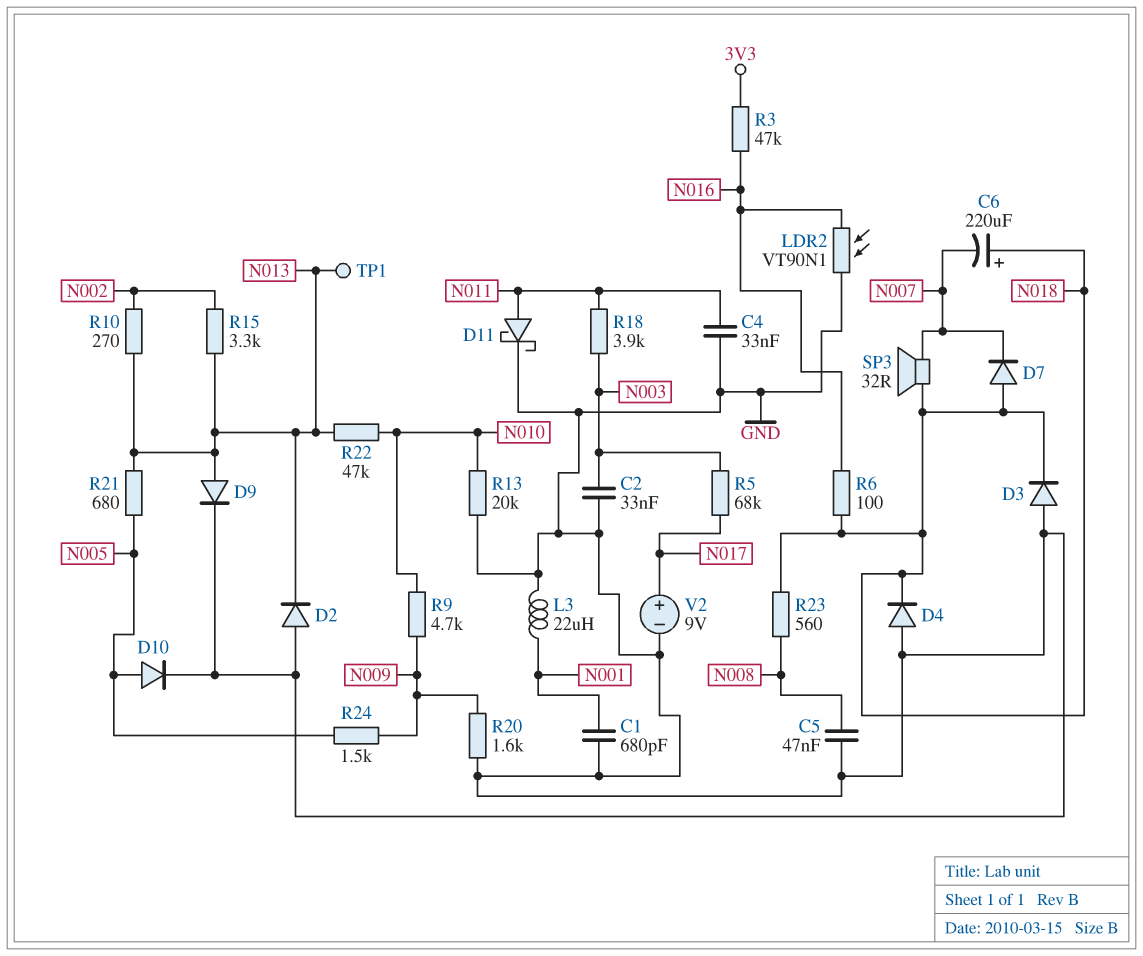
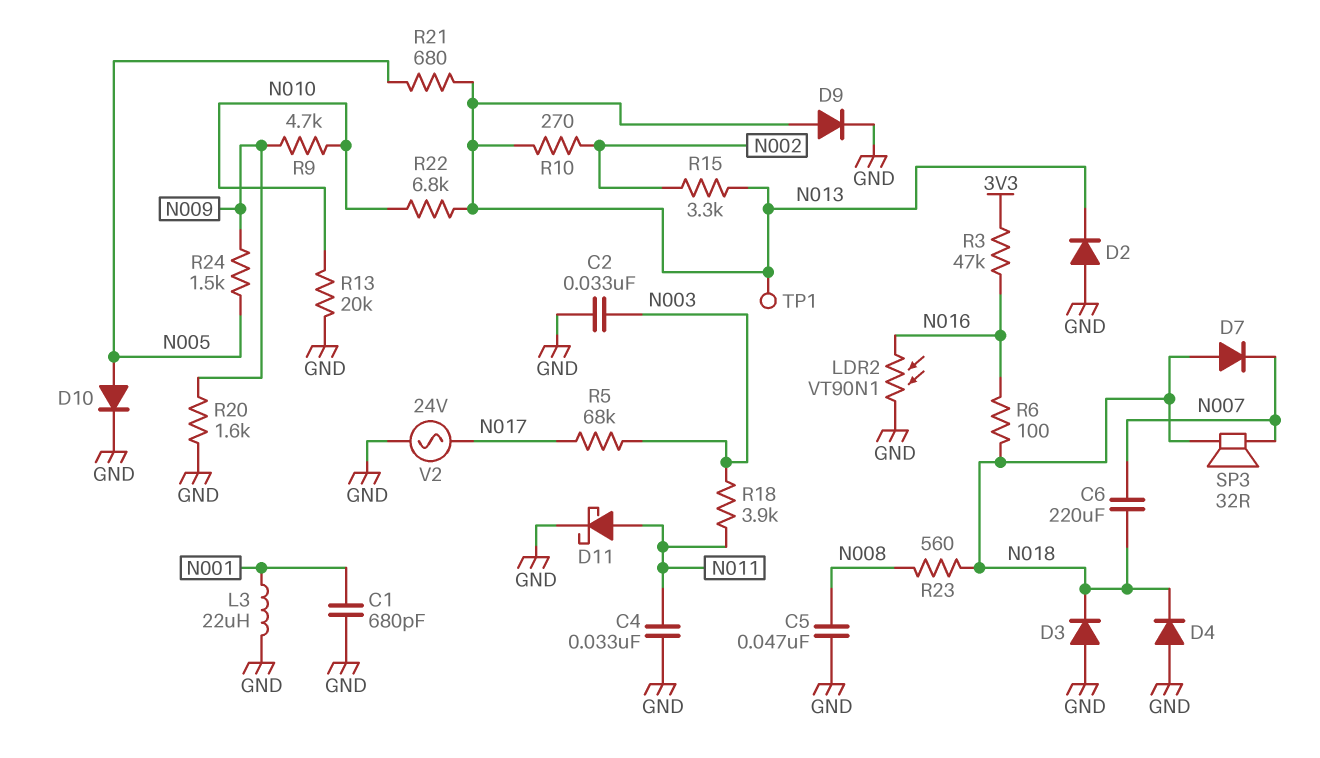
C6: 220uF (plus N018, minus N007) -> 220uF (N007, N018)
R22: 47k (N010, N013) -> 6.8k (N010, N013)
V2: 9V (plus N017, minus GND) -> AC 24V (GND, N017)

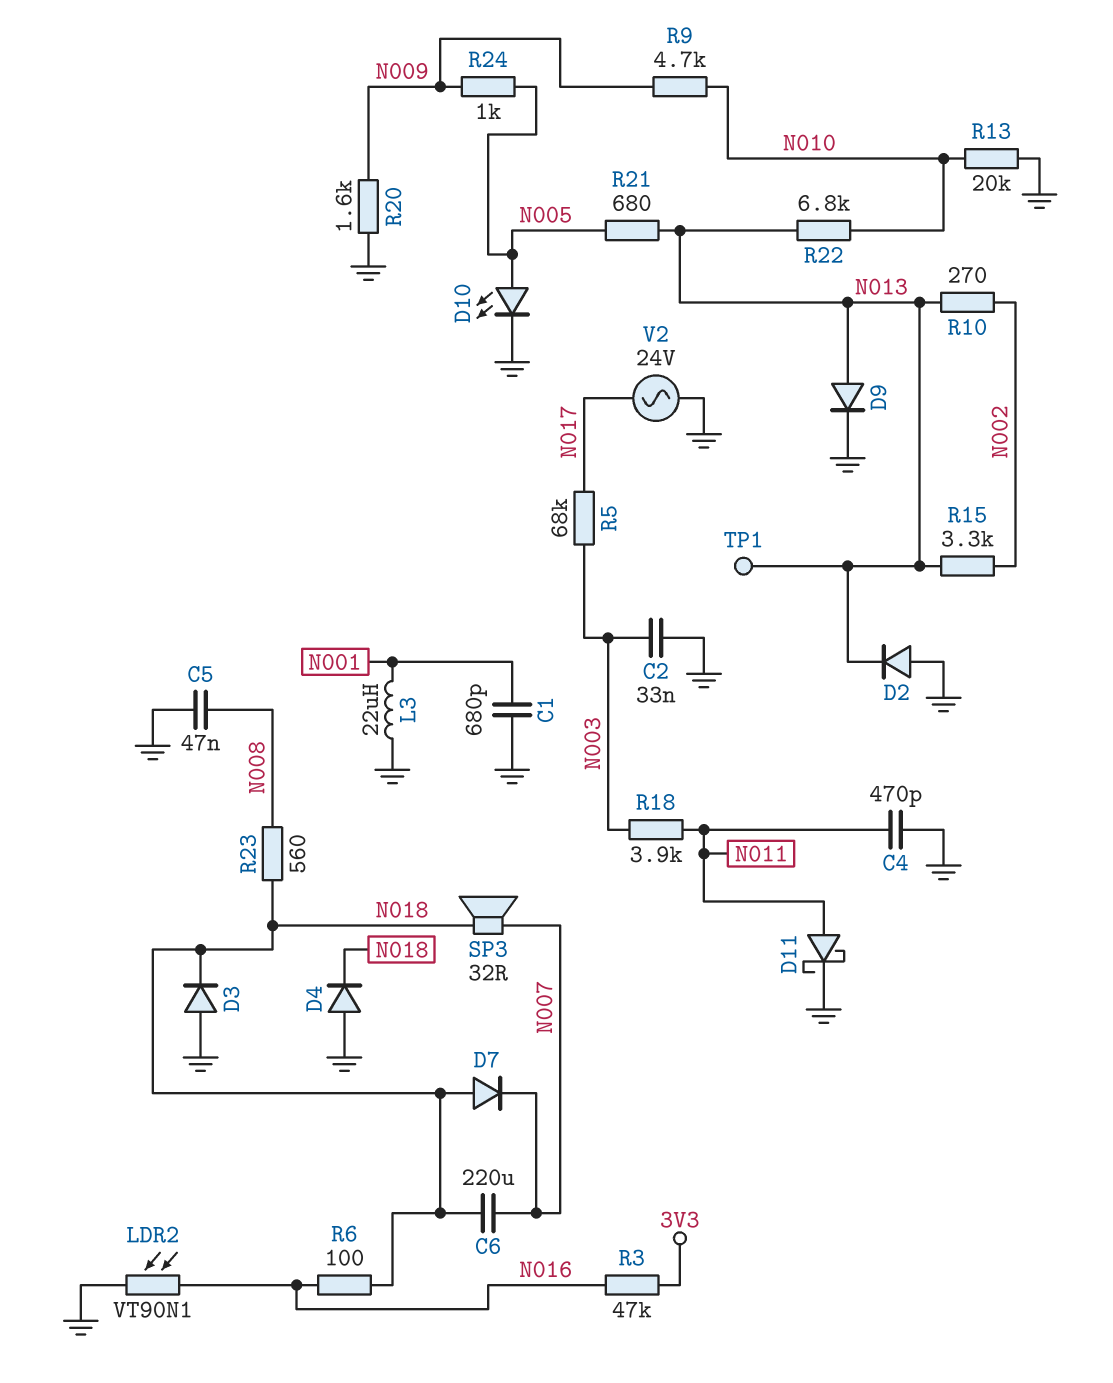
C4: 33nF (GND, N011) -> 470pF (GND, N011)
D10: diode (A N005, K GND) -> LED (A N005, K GND)
R24: 1.5k (N005, N009) -> 1k (N005, N009)

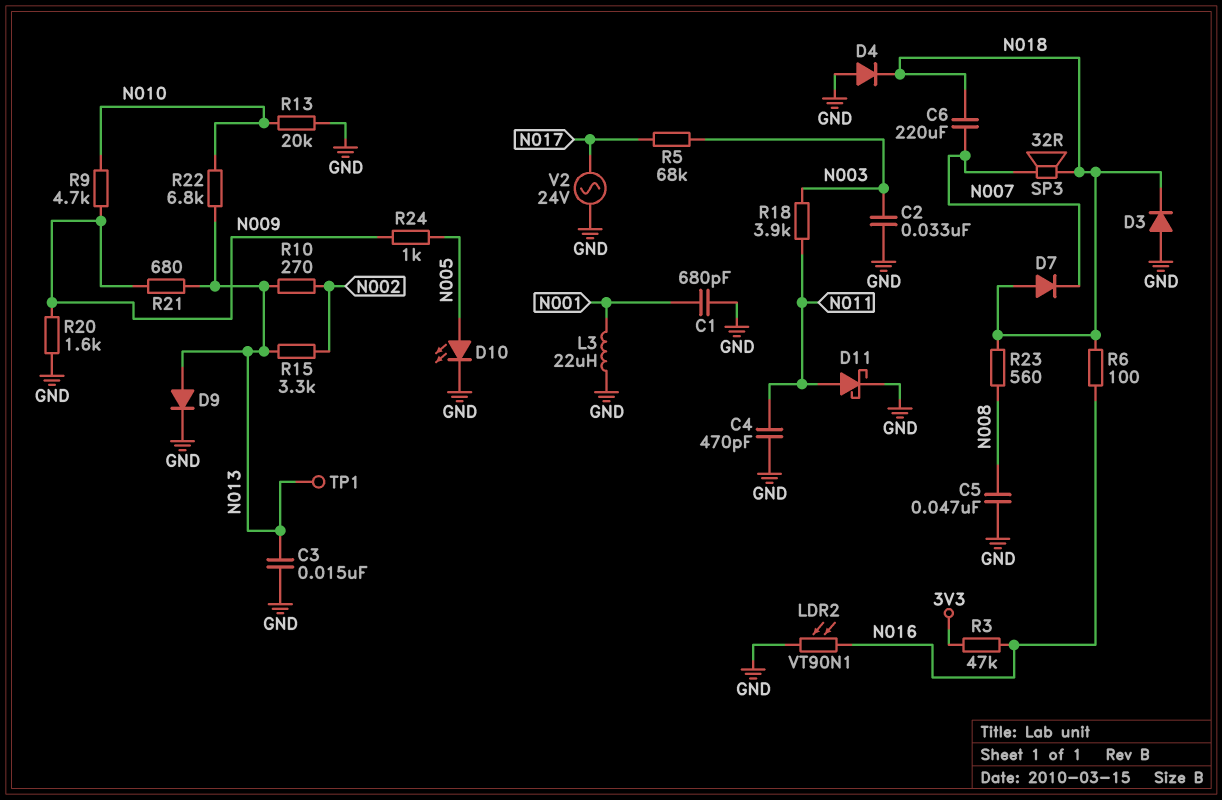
C3: none -> 15nF (GND, N013)
D2: diode (A GND, K N013) -> none
R21: 680 (N005, N013) -> 680 (N009, N013)

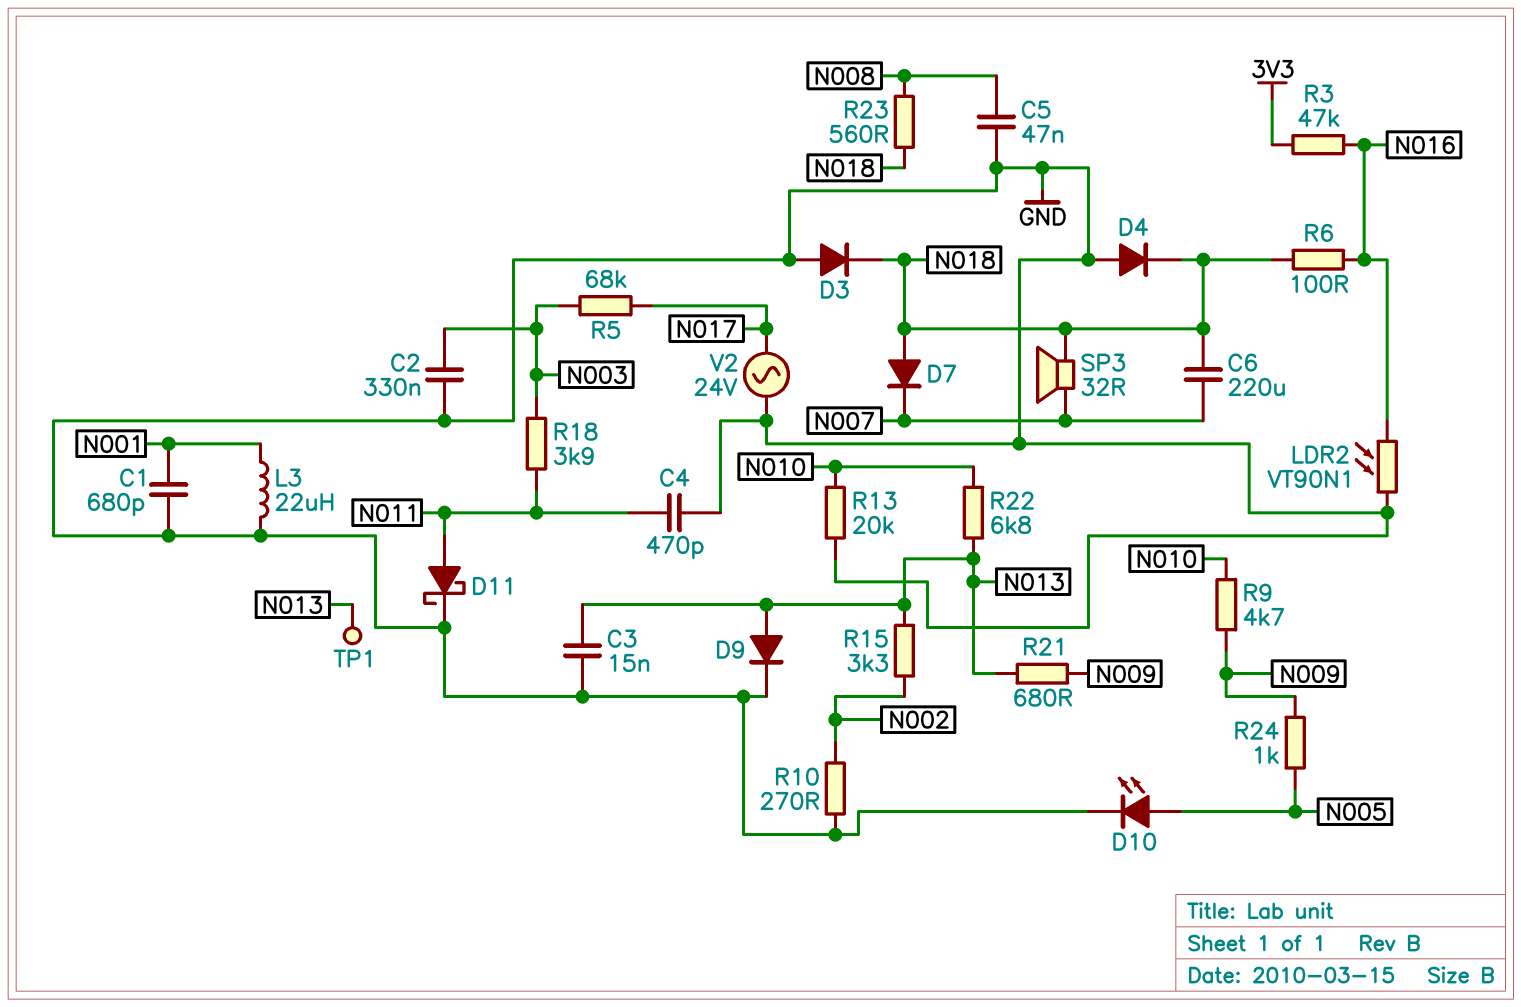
C2: 33nF (GND, N003) -> 330nF (GND, N003)
R10: 270 (N002, N013) -> 270 (GND, N002)
R20: 1.6k (GND, N009) -> none

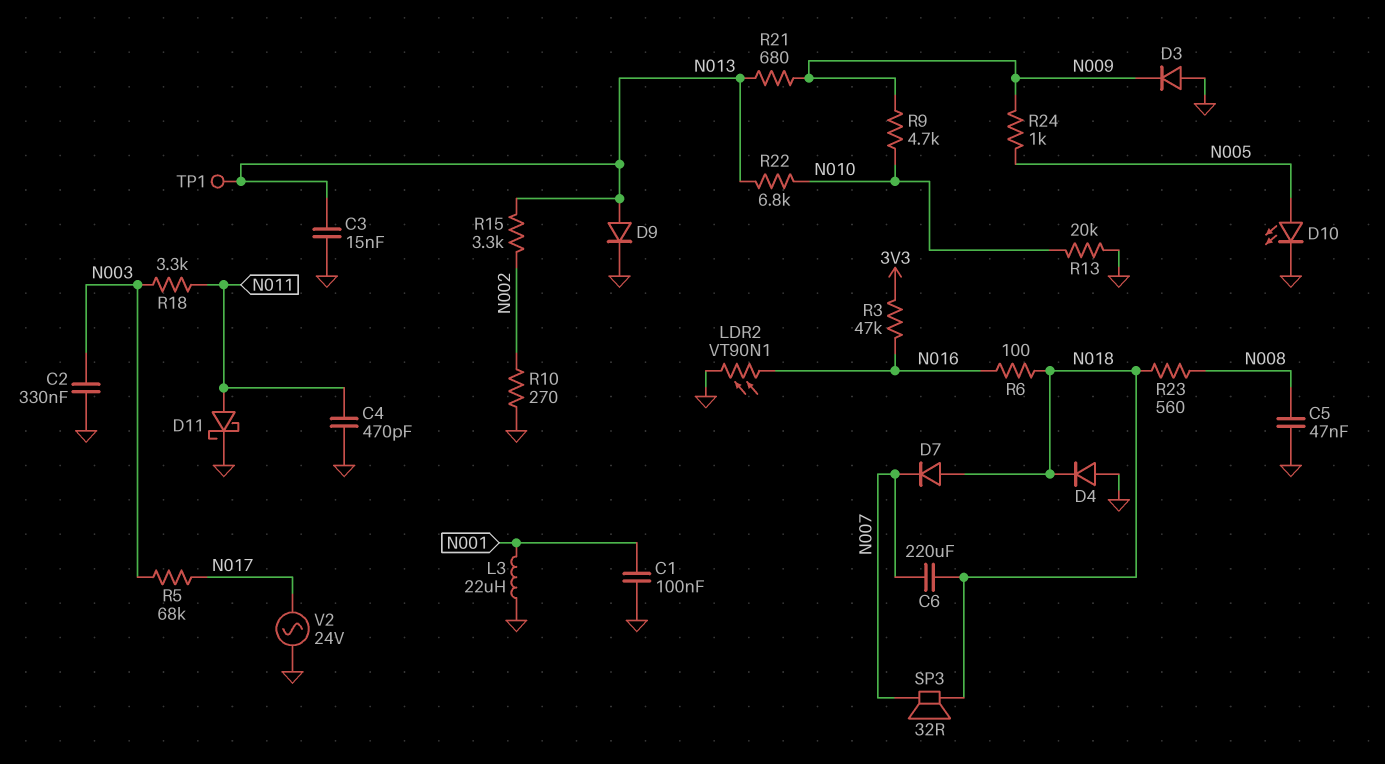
C1: 680pF (GND, N001) -> 100nF (GND, N001)
D3: diode (A GND, K N018) -> diode (A GND, K N009)
R18: 3.9k (N003, N011) -> 3.3k (N003, N011)

